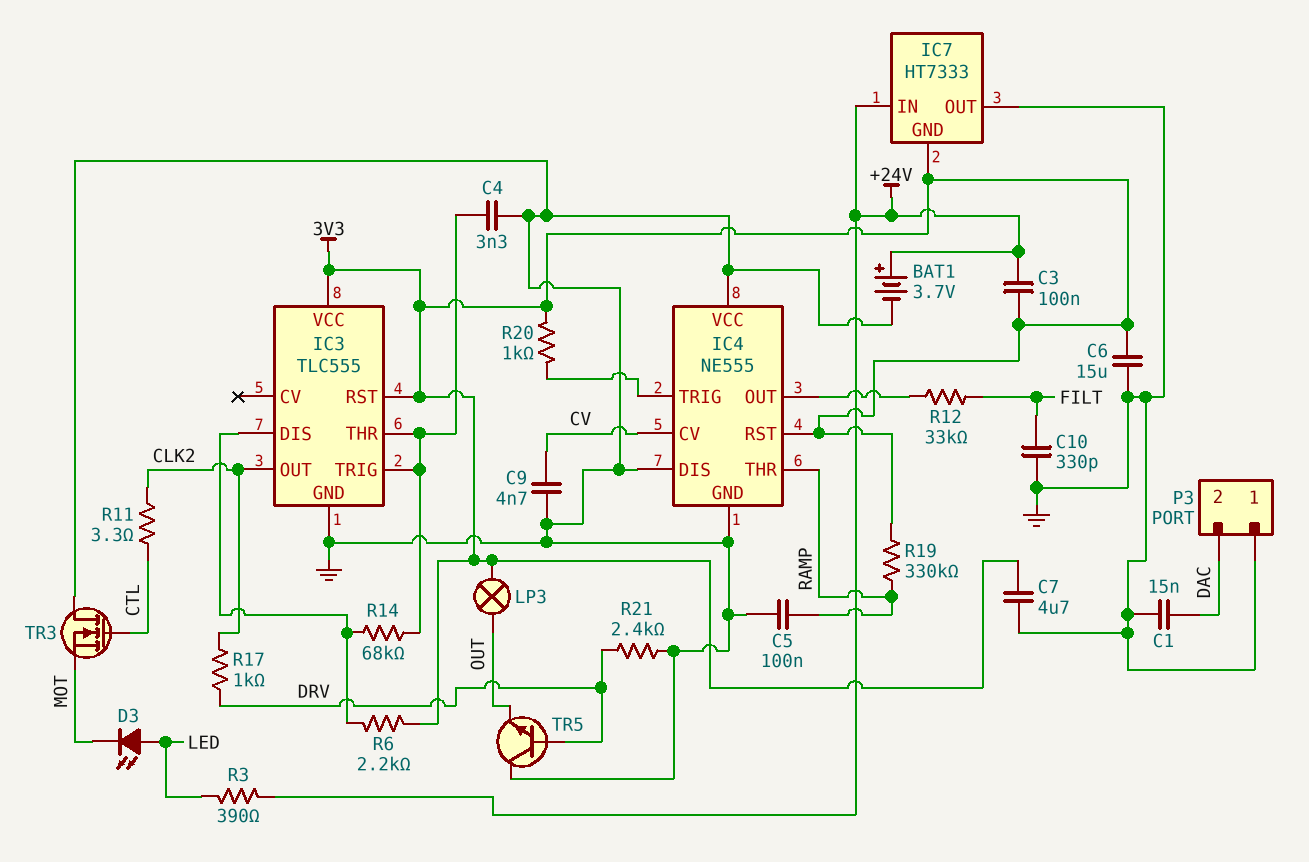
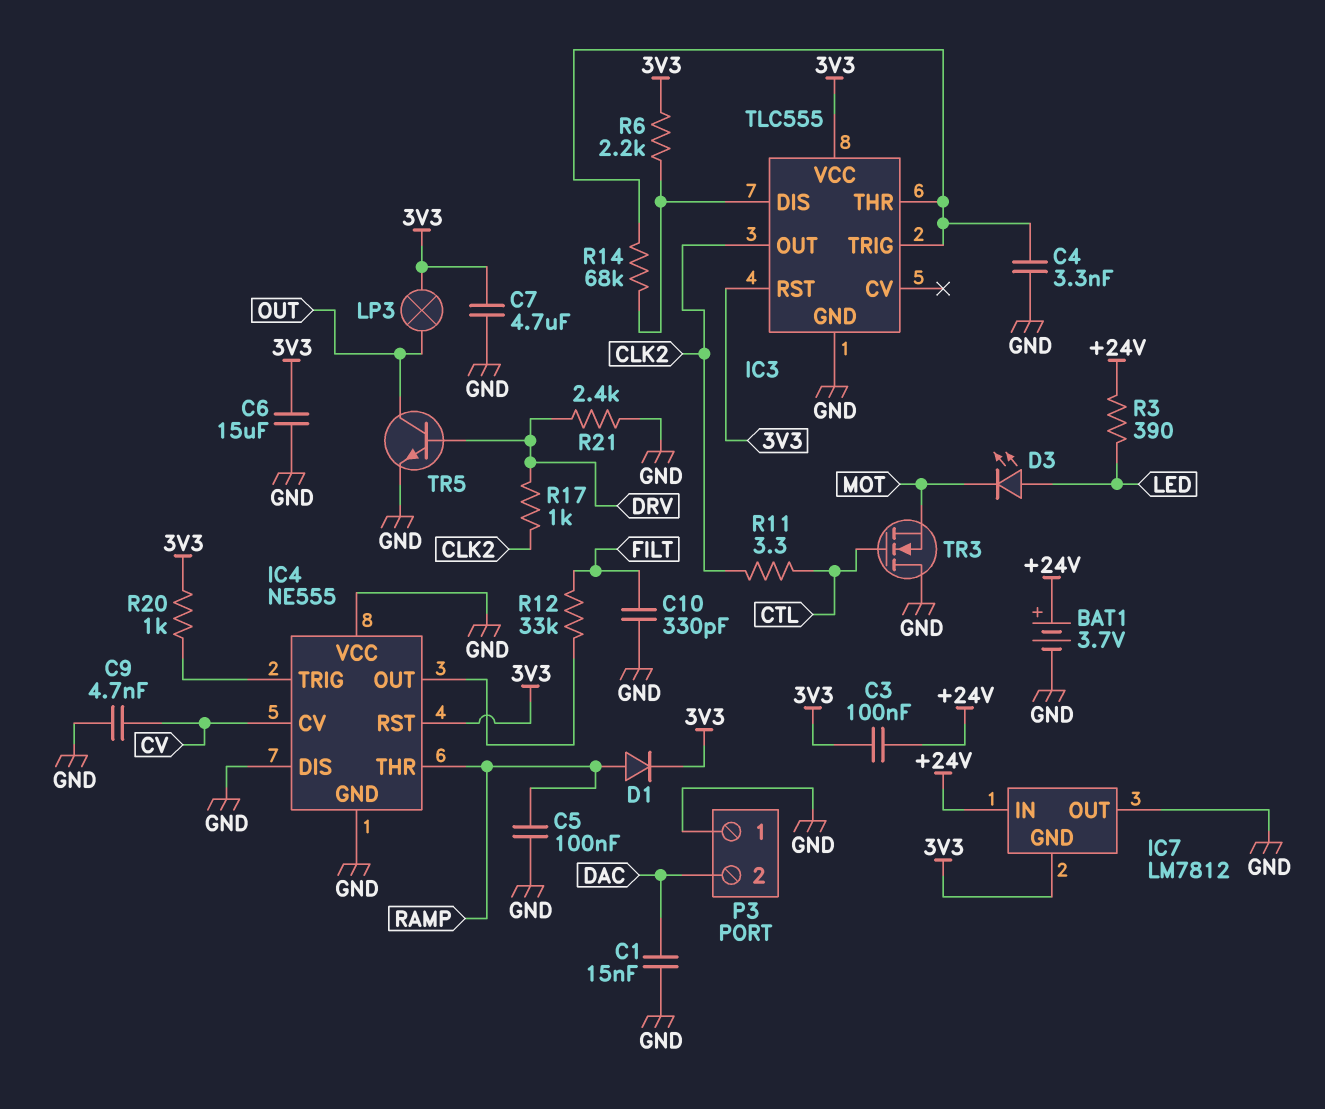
D1: none -> diode (A RAMP, K 3V3)
IC7: HT7333 -> LM7812
R19: 330k (3V3, RAMP) -> none
TR5: NPN (B DRV, C GND, E OUT) -> NPN (B DRV, C OUT, E GND)

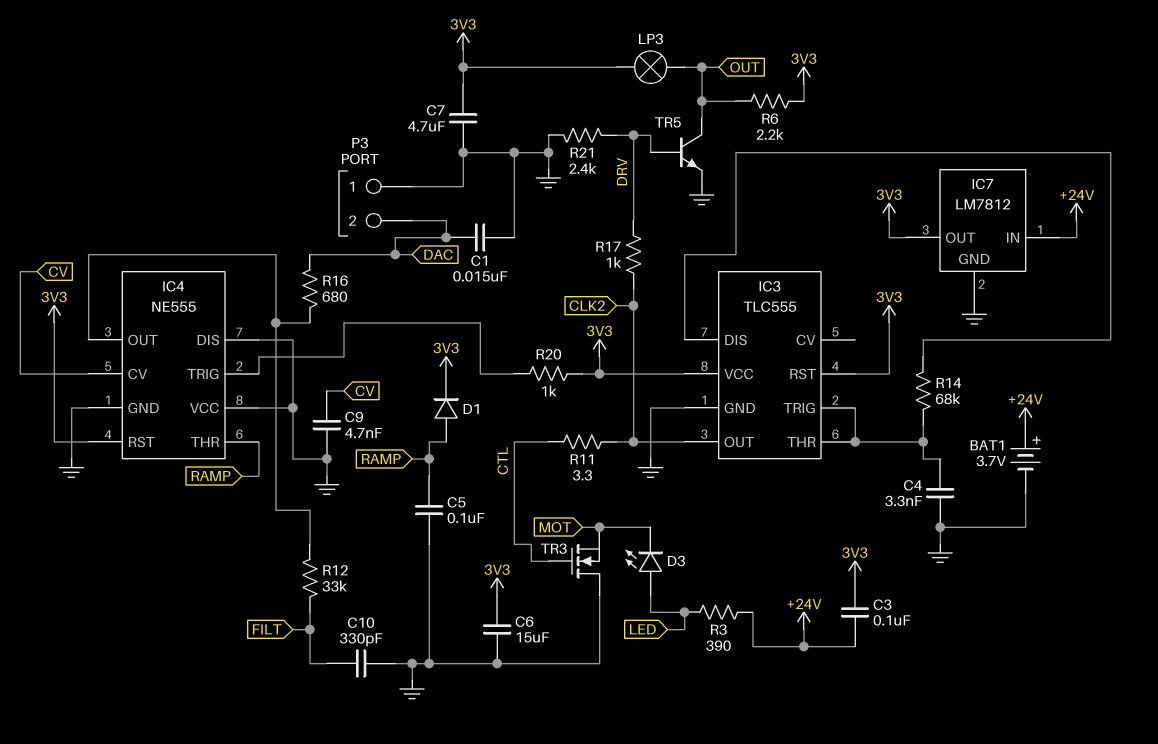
IC7 pin GND: 3V3 -> GND
IC7 pin OUT: GND -> 3V3
R6: 2.2k (3V3, IC3/DIS) -> 2.2k (3V3, OUT)
R16: none -> 680 (DAC, IC4/OUT)

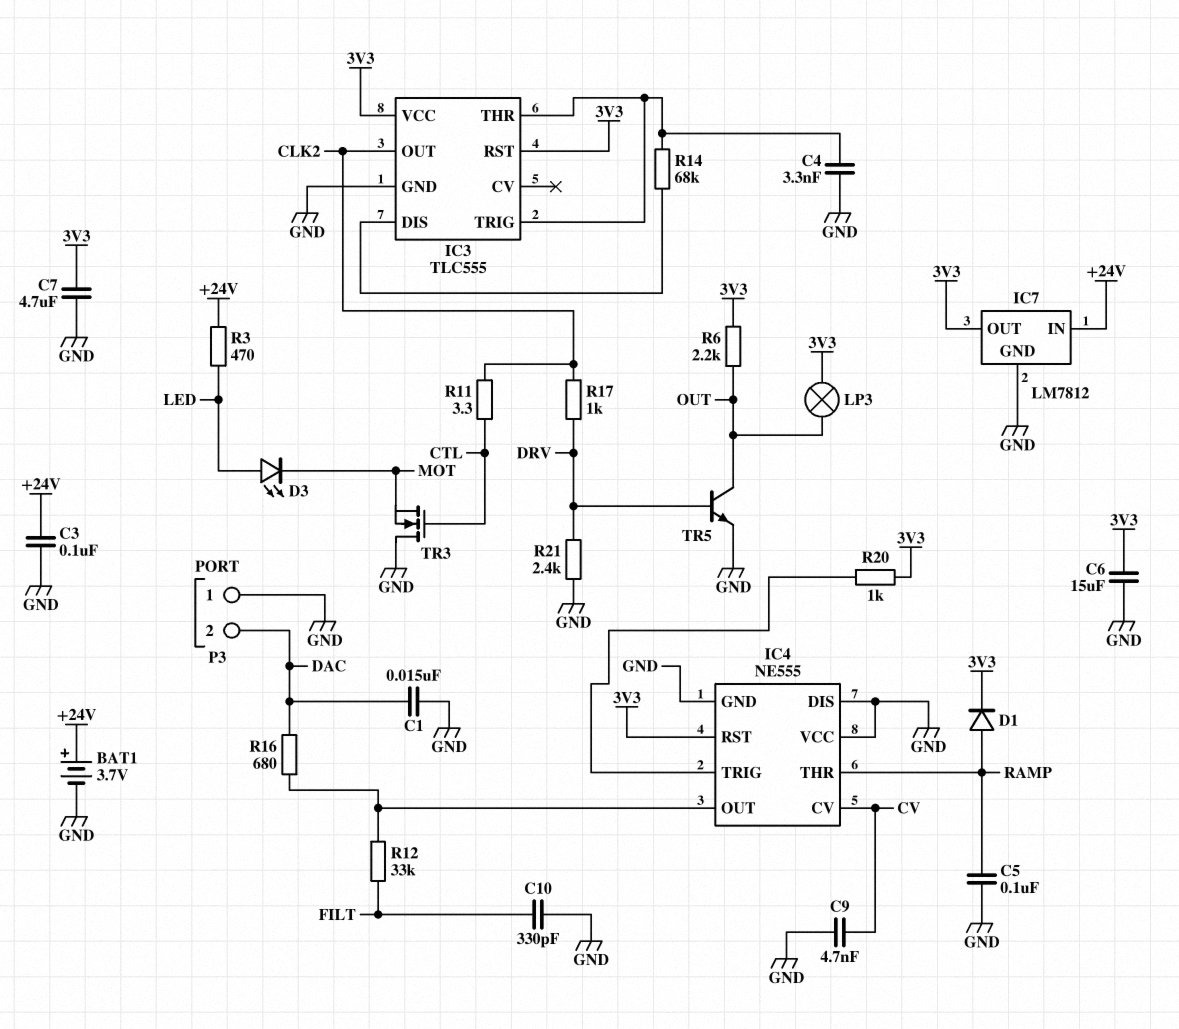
C3: 100nF (+24V, 3V3) -> 100nF (+24V, GND)
R3: 390 (+24V, LED) -> 470 (+24V, LED)

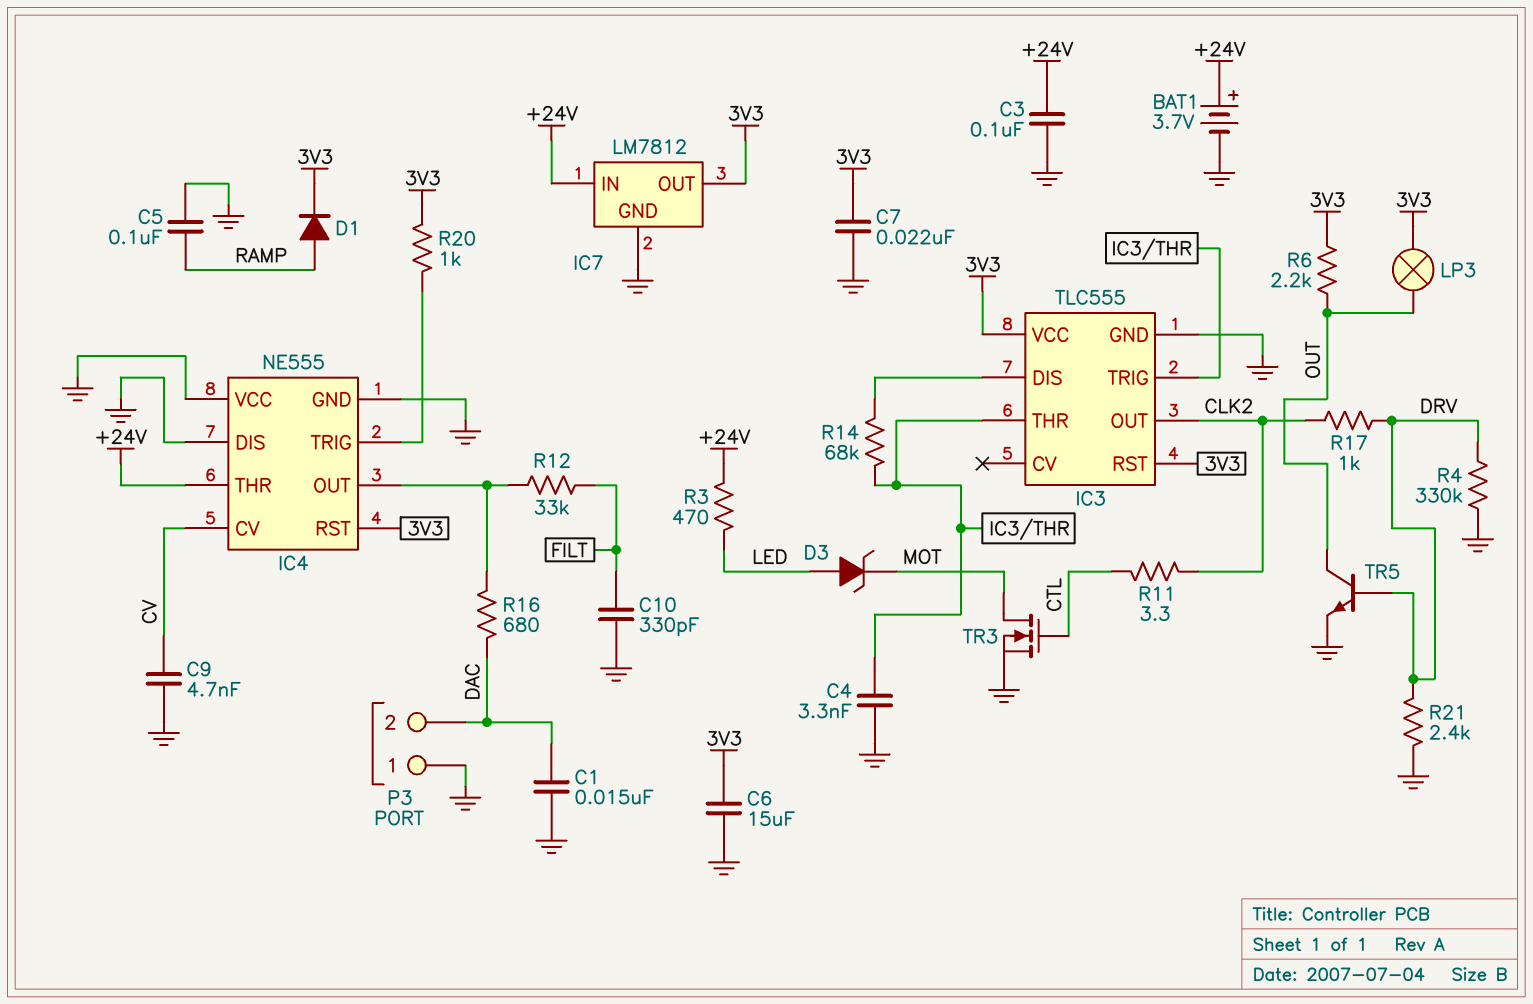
C7: 4.7uF (3V3, GND) -> 22nF (3V3, GND)
D3: LED (A LED, K MOT) -> zener (A LED, K MOT)
IC4 pin THR: RAMP -> +24V
R4: none -> 330k (DRV, GND)
TR3: NMOS (G CTL, D GND, S MOT) -> NMOS (G CTL, D MOT, S GND)

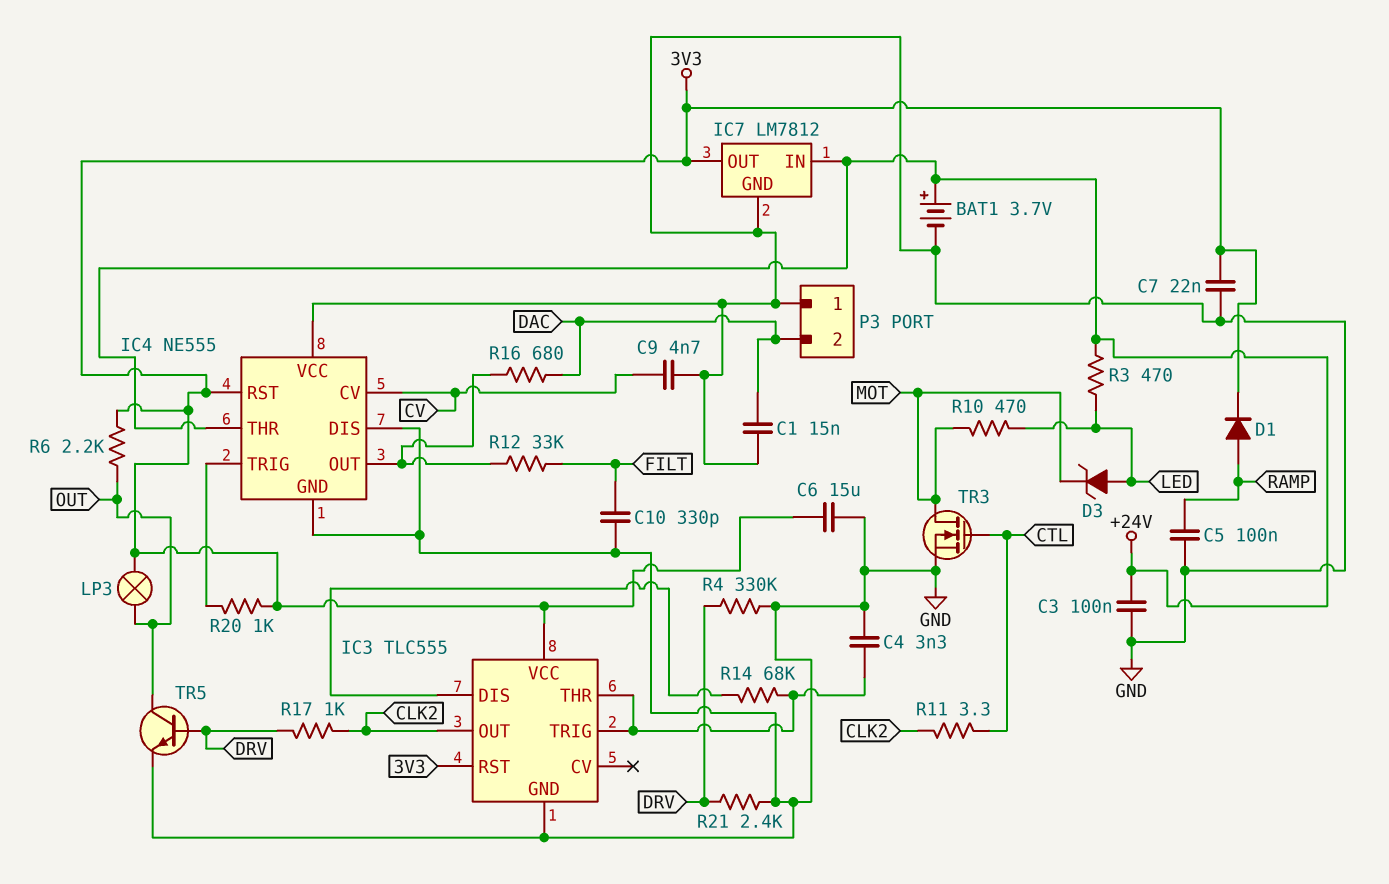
R10: none -> 470 (LED, MOT)

